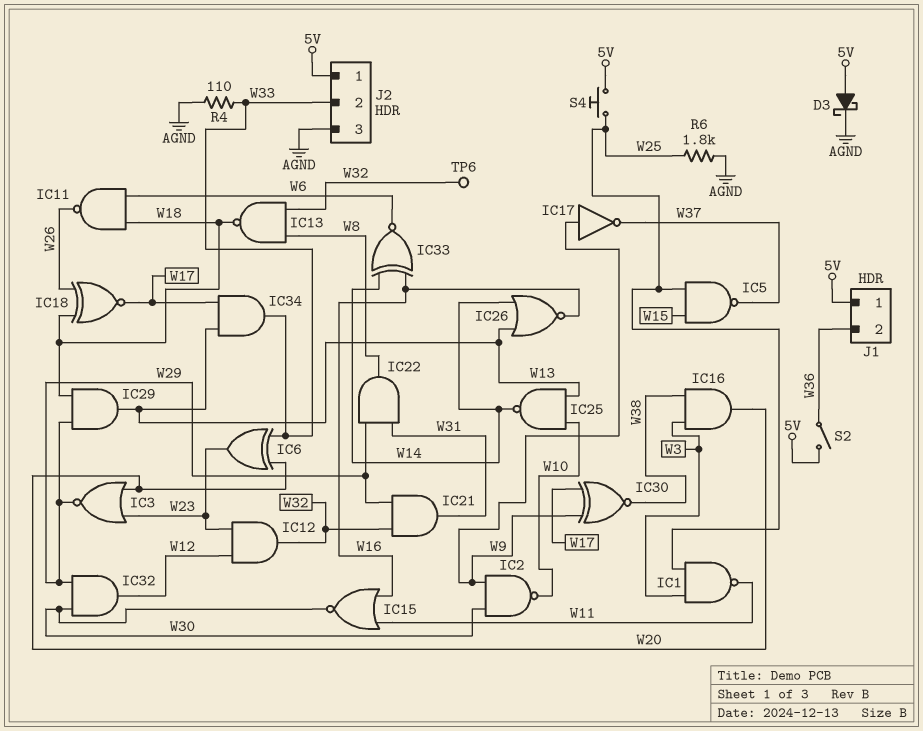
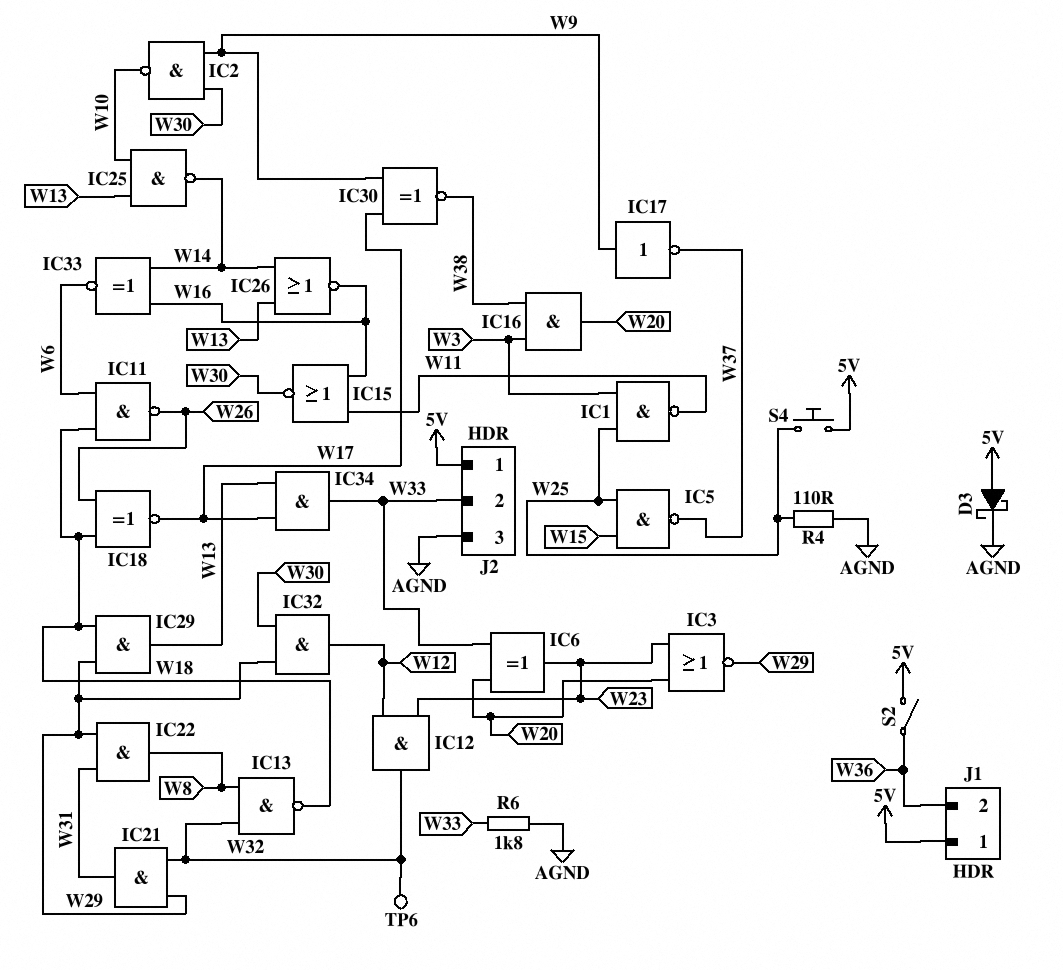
R4: 110 (AGND, W33) -> 110 (AGND, W25)
R6: 1.8k (AGND, W25) -> 1.8k (AGND, W33)

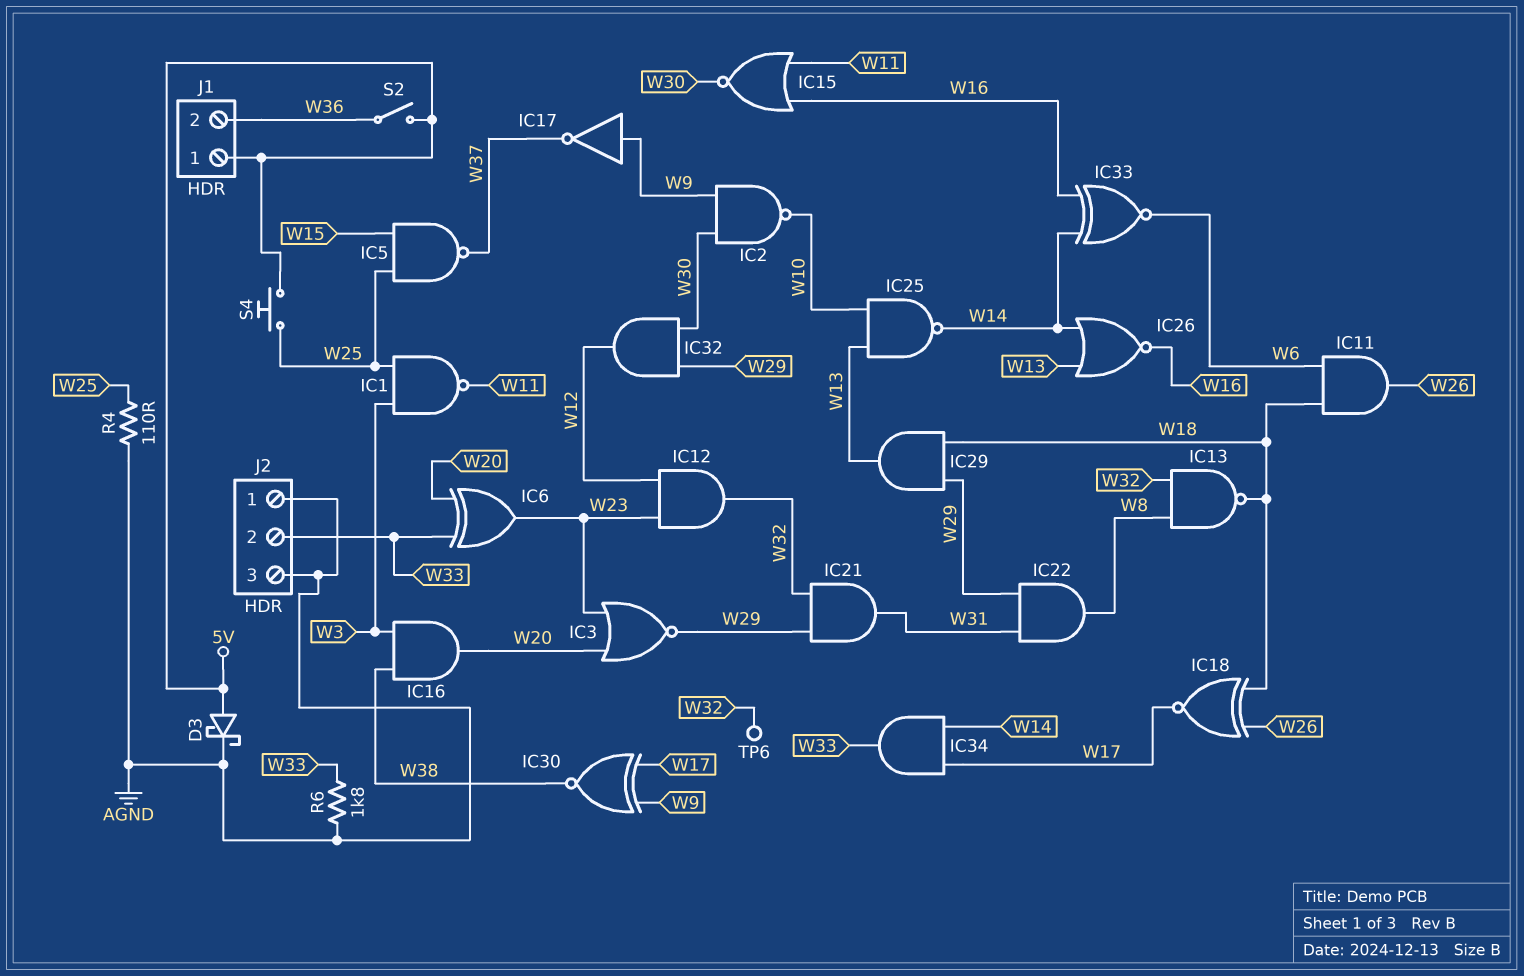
IC11: NAND (in W6, in W18, out W26) -> AND (in W6, in W18, out W26)
IC34: AND (in W13, in W17, out W33) -> AND (in W14, in W17, out W33)
J2 pin 1: 5V -> AGND

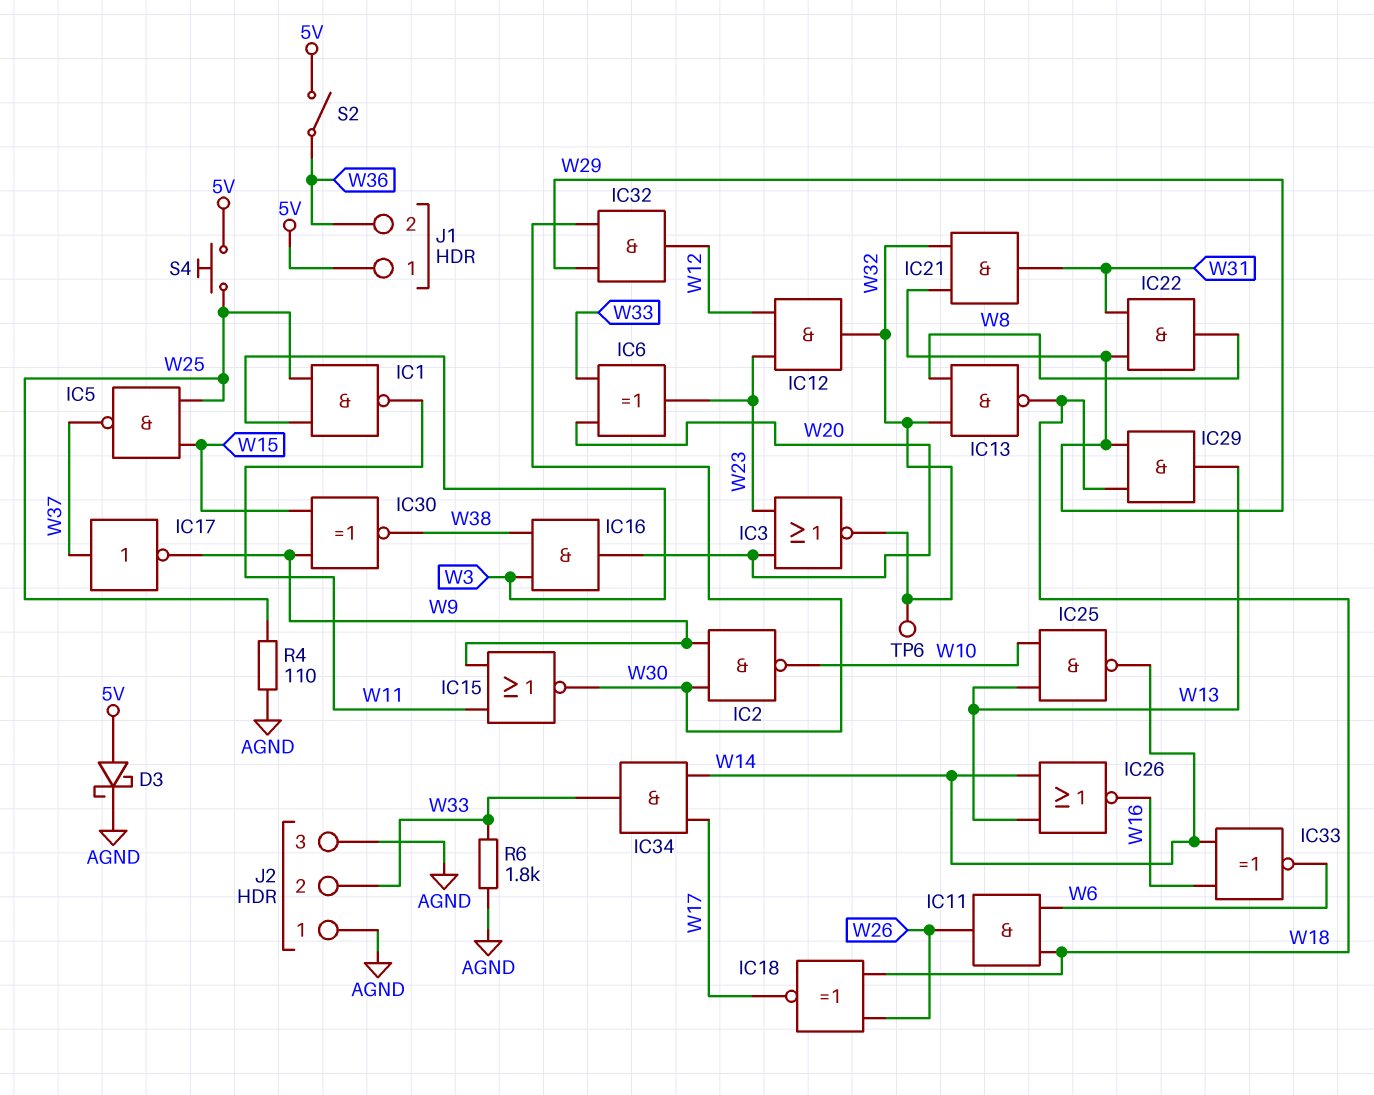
IC3: NOR (in W20, in W23, out W29) -> NOR (in W20, in W23, out W32)
IC15: NOR (in W11, in W16, out W30) -> NOR (in W9, in W11, out W30)
IC17: NOT (in W9, out W37) -> NOT (in W37, out W9)
IC30: XNOR (in W9, in W17, out W38) -> XNOR (in W9, in W15, out W38)

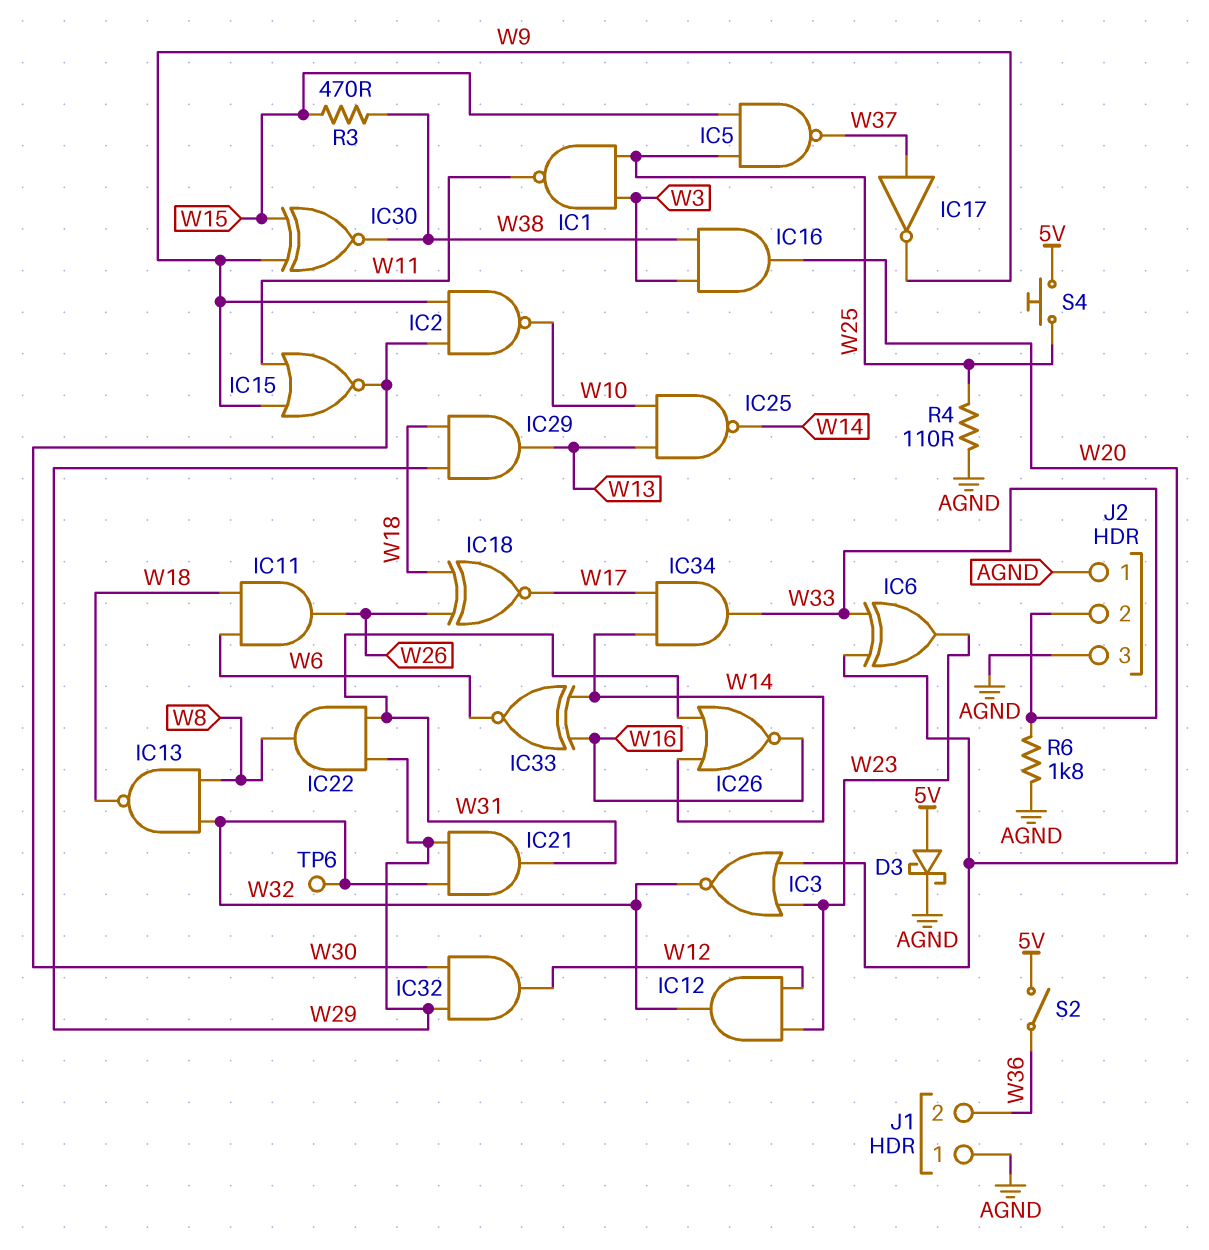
IC26: NOR (in W13, in W14, out W16) -> NOR (in W14, in W31, out W16)
J1 pin 1: 5V -> AGND
R3: none -> 470 (W15, W38)

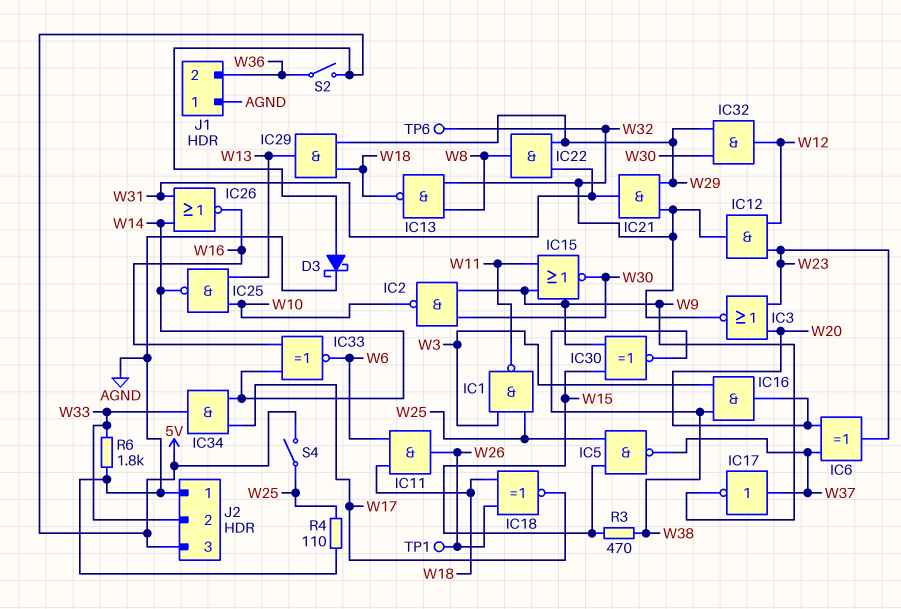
IC6: XOR (in W20, in W33, out W23) -> XOR (in W20, in W37, out W23)
J2 pin 3: AGND -> 5V
S4: button (5V, W25) -> switch (5V, W25)
TP1: none -> test point (W26)

